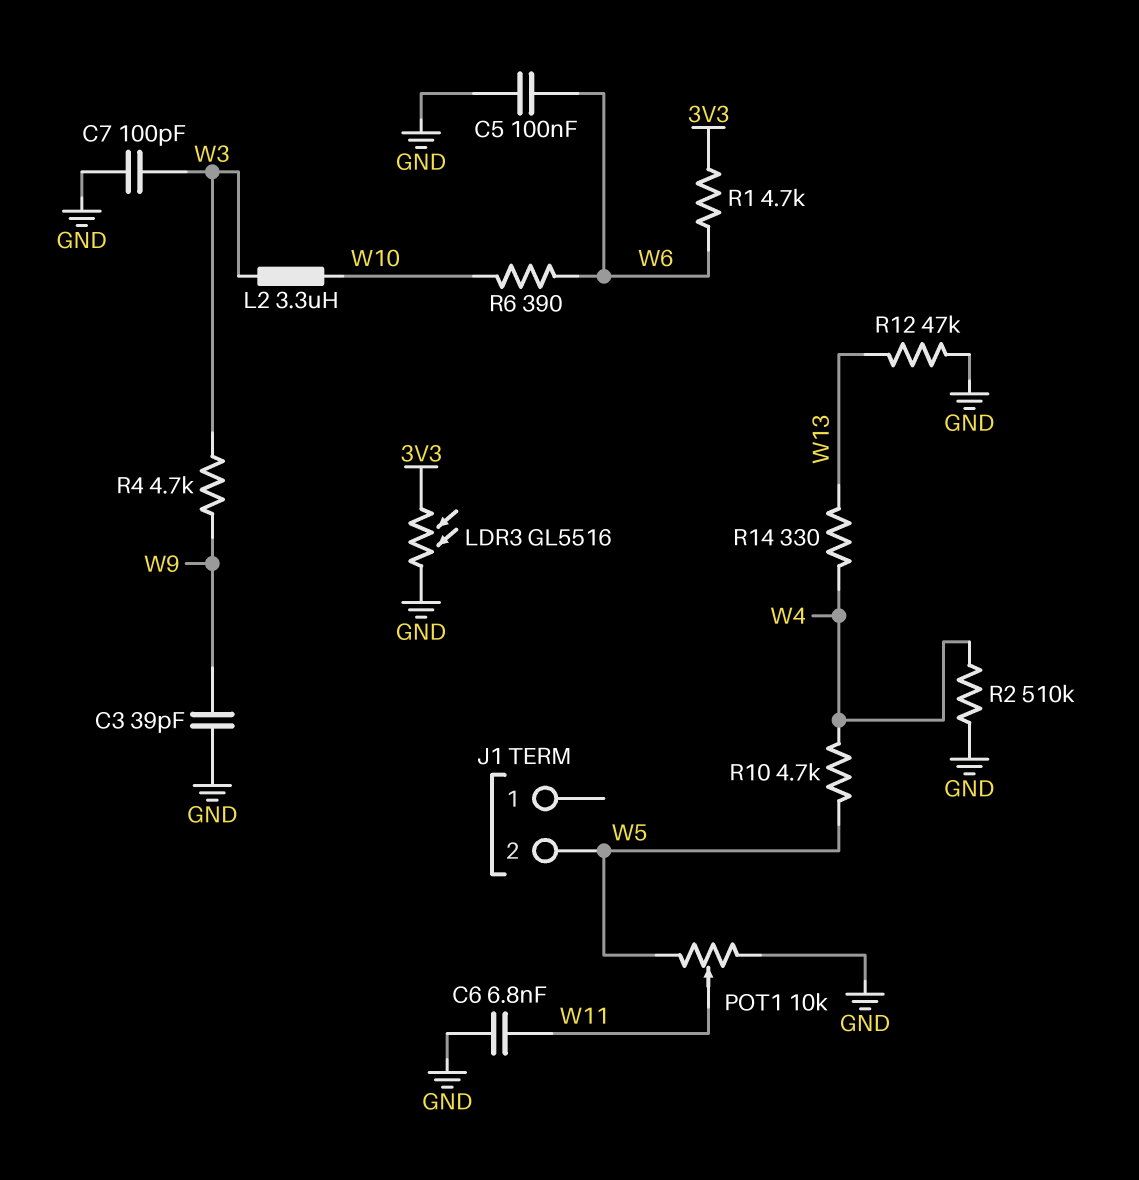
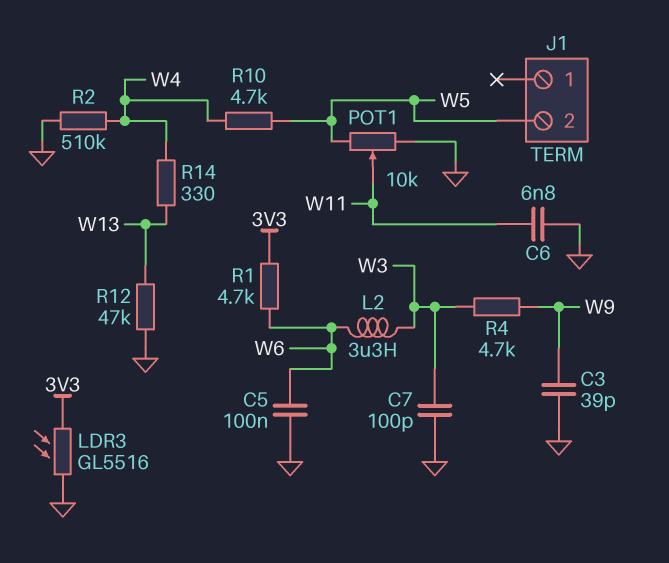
L2: 3.3uH (W3, W10) -> 3.3uH (W3, W6)
R6: 390 (W6, W10) -> none

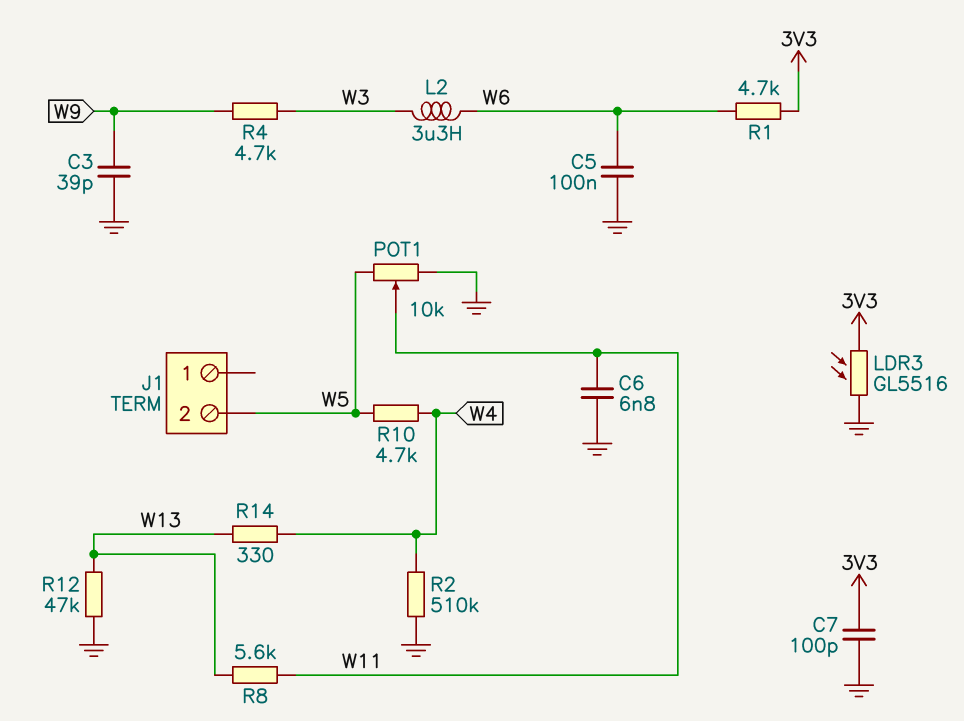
C7: 100pF (GND, W3) -> 100pF (3V3, GND)
R8: none -> 5.6k (W11, W13)

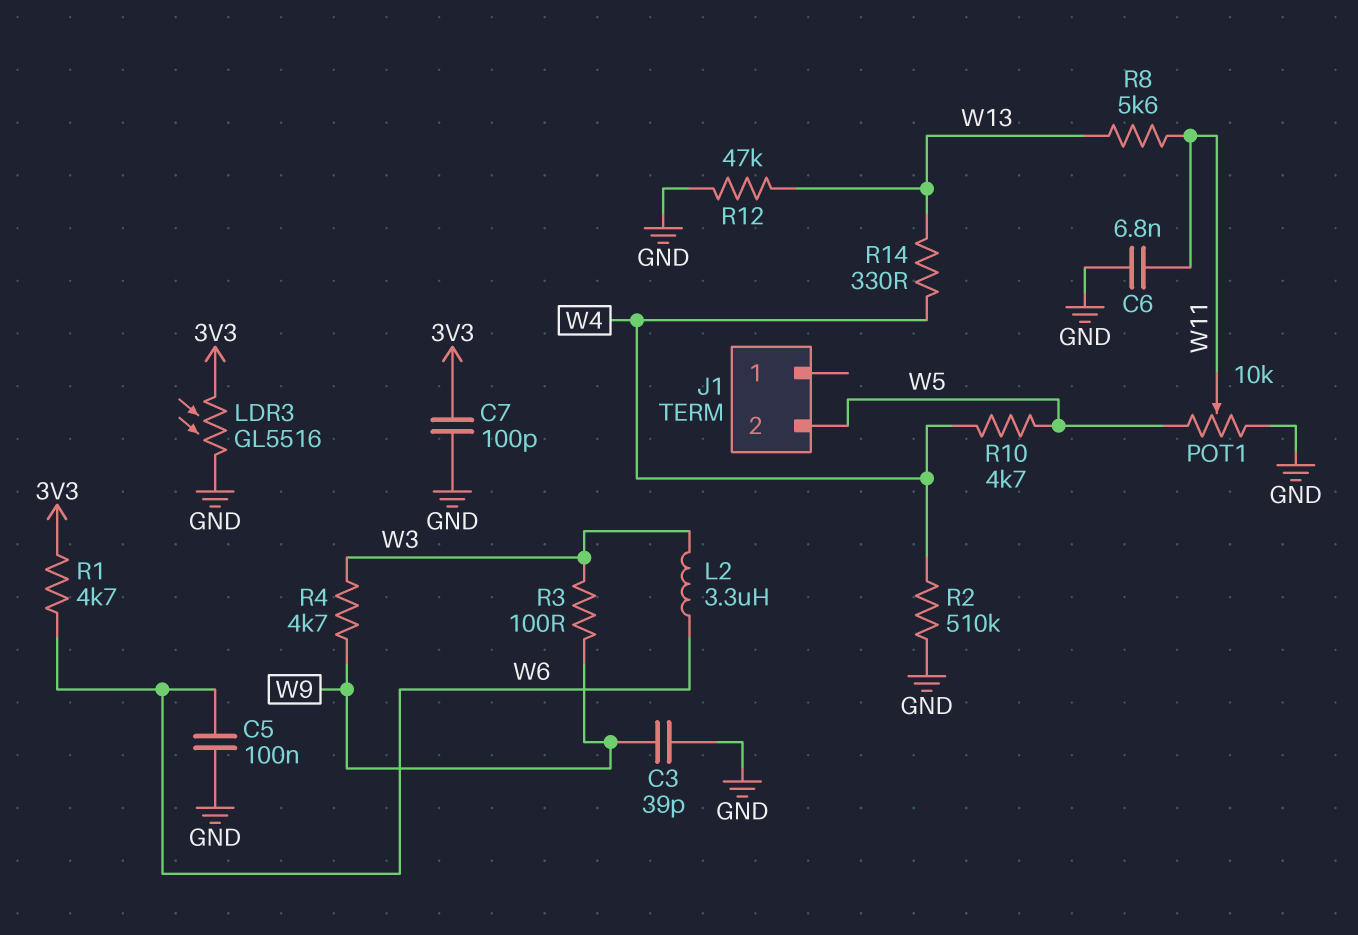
R3: none -> 100 (W3, W9)

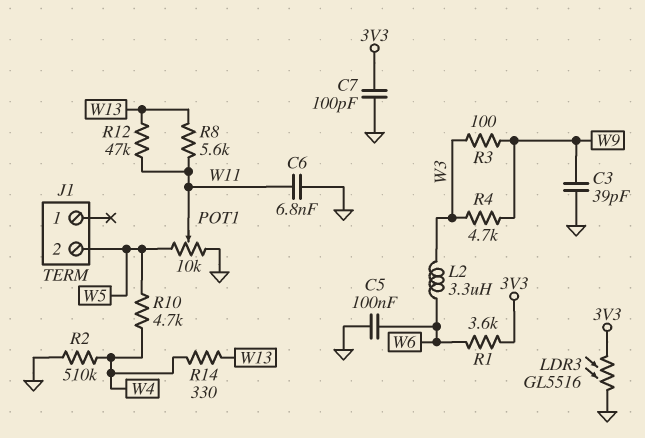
R1: 4.7k (3V3, W6) -> 3.6k (3V3, W6)
R12: 47k (GND, W13) -> 47k (W11, W13)

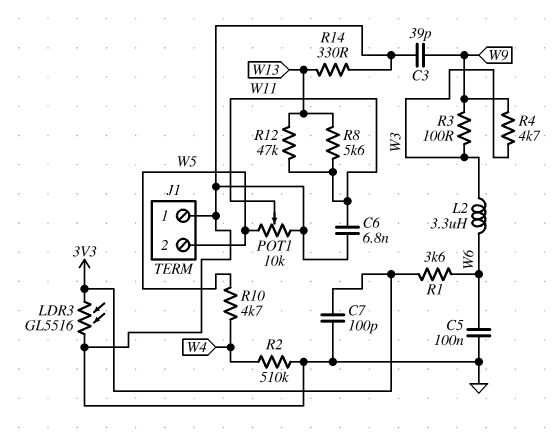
J1 pin 1: none -> GND
R14: 330 (W4, W13) -> 330 (GND, W13)

